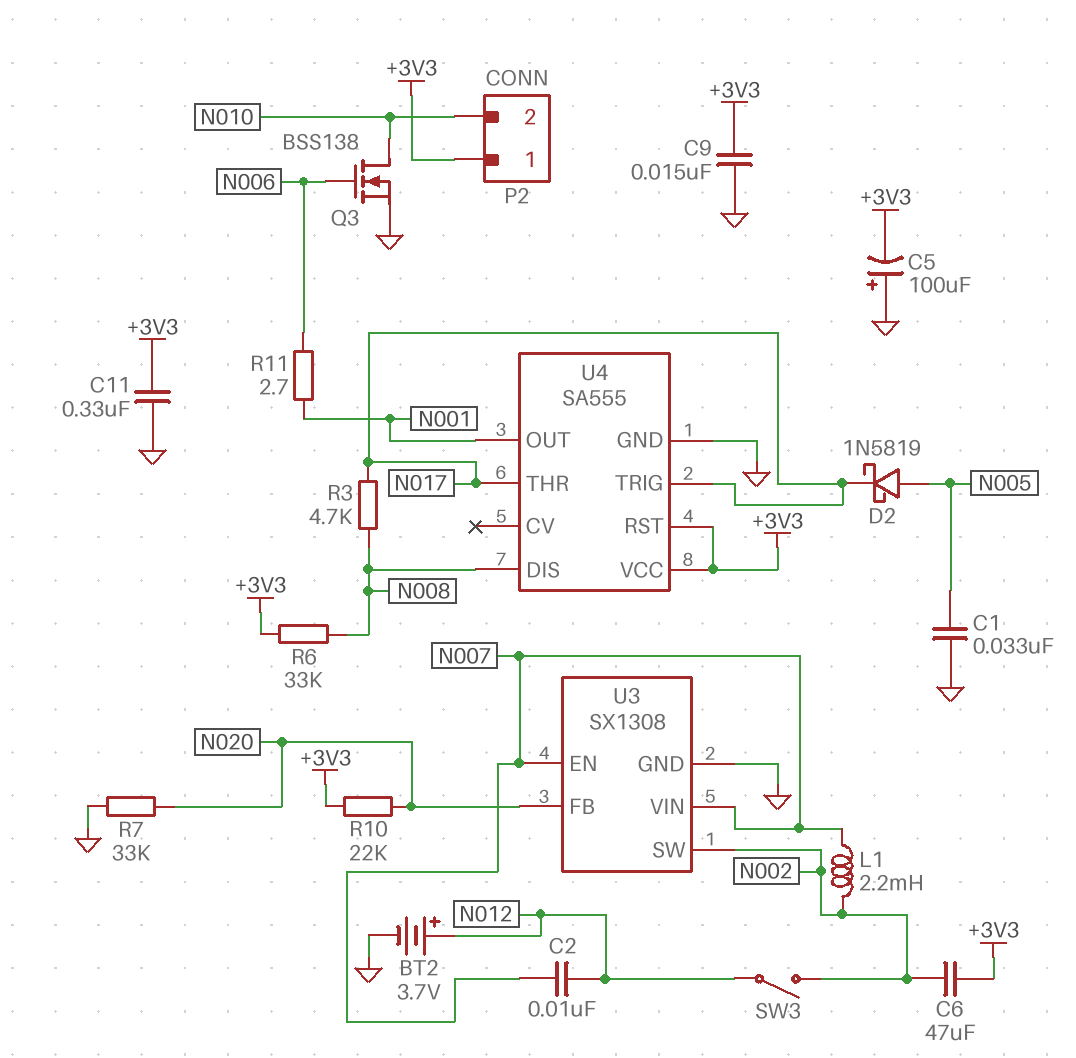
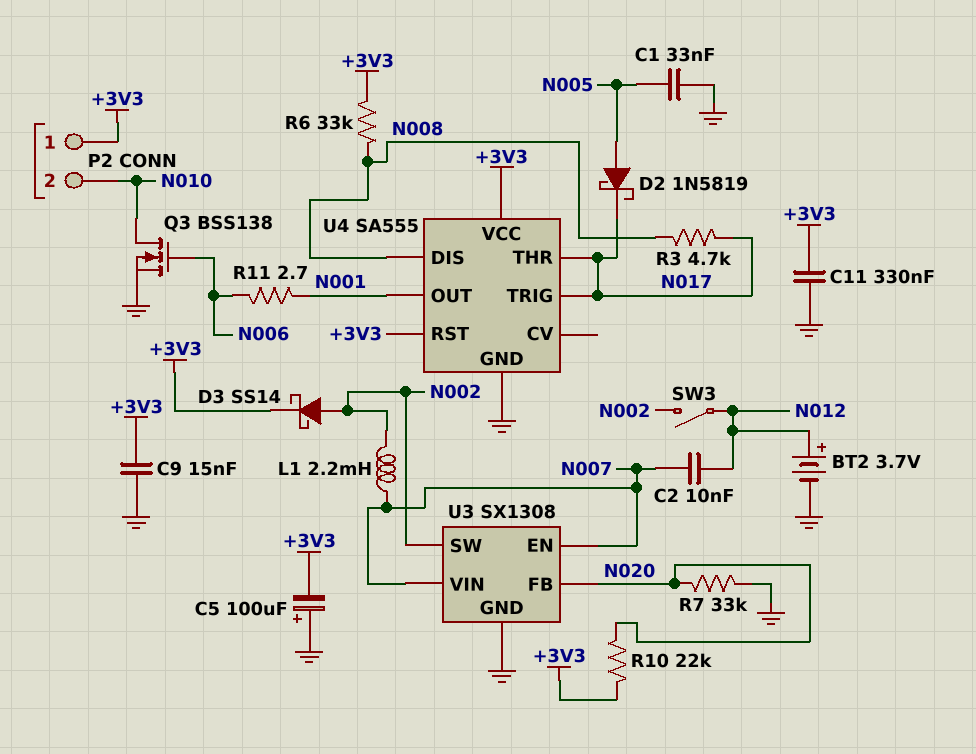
C6: 47uF (+3V3, N002) -> none
D3: none -> schottky SS14 (A N002, K +3V3)

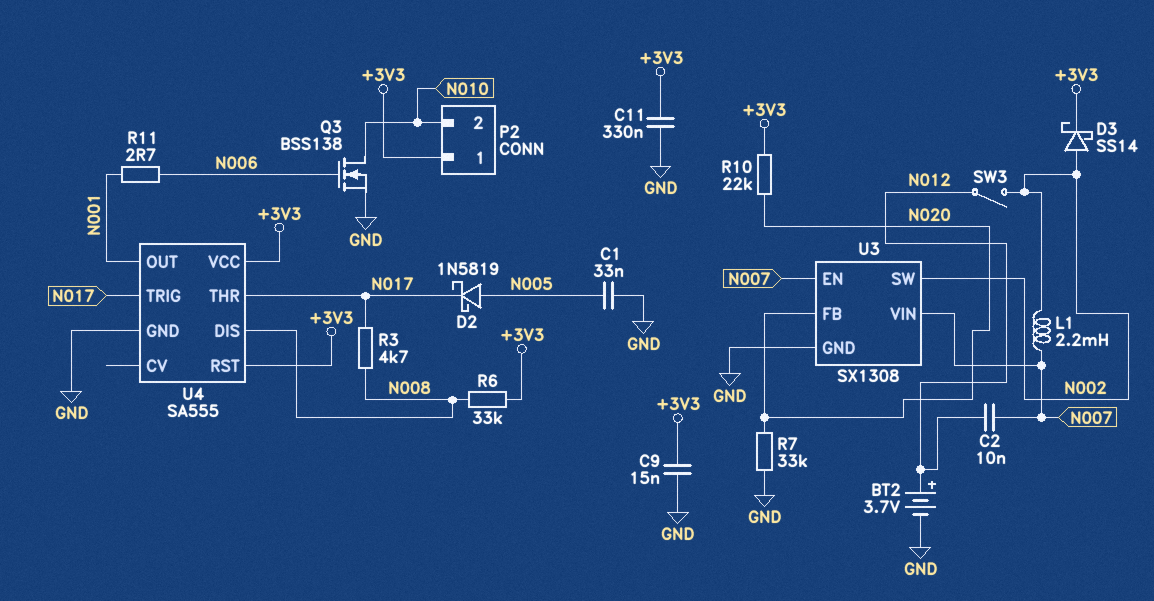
C5: 100uF (plus GND, minus +3V3) -> none

